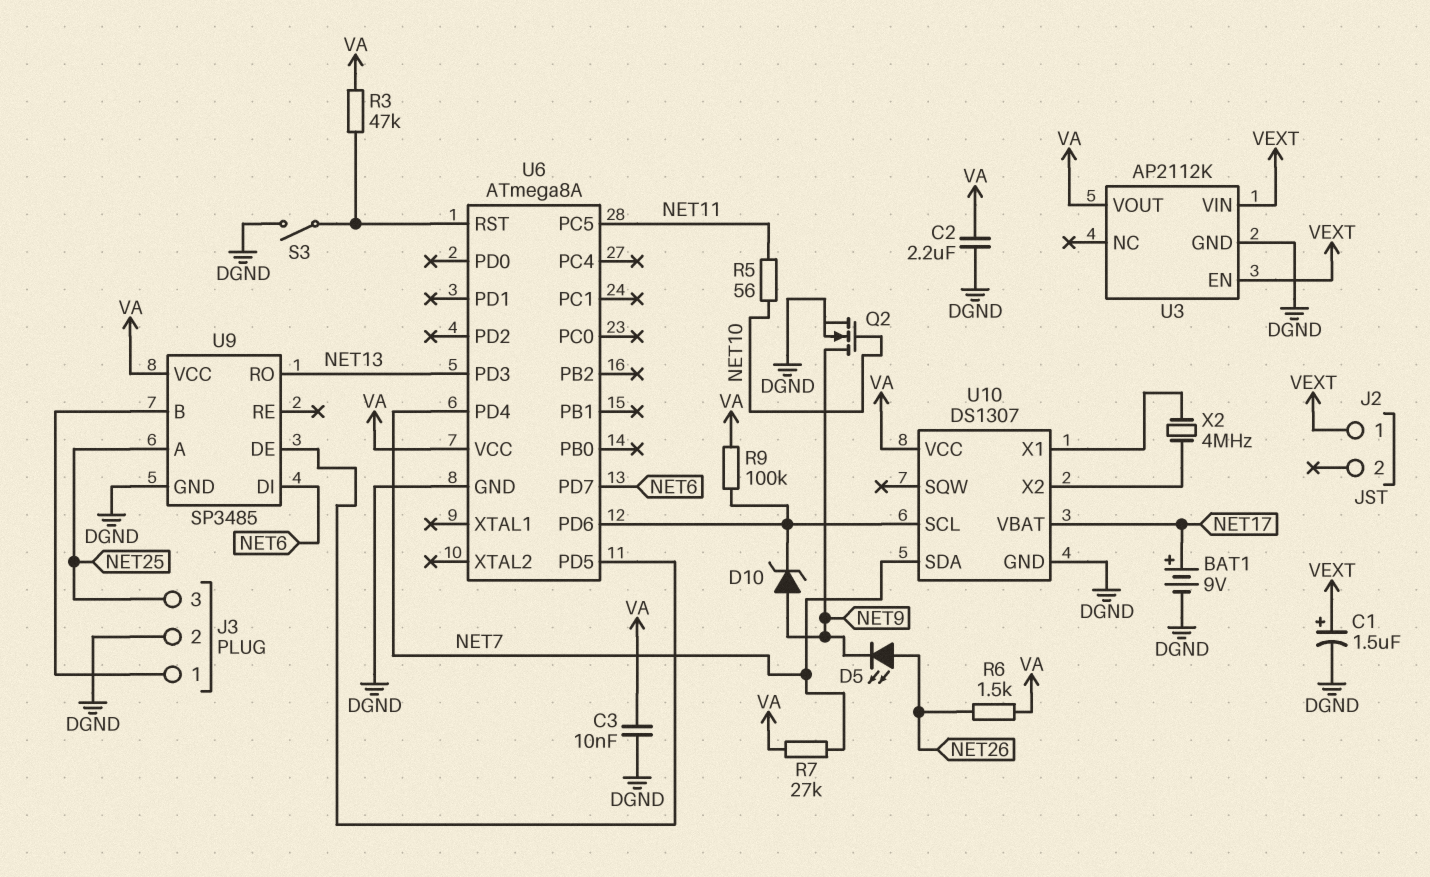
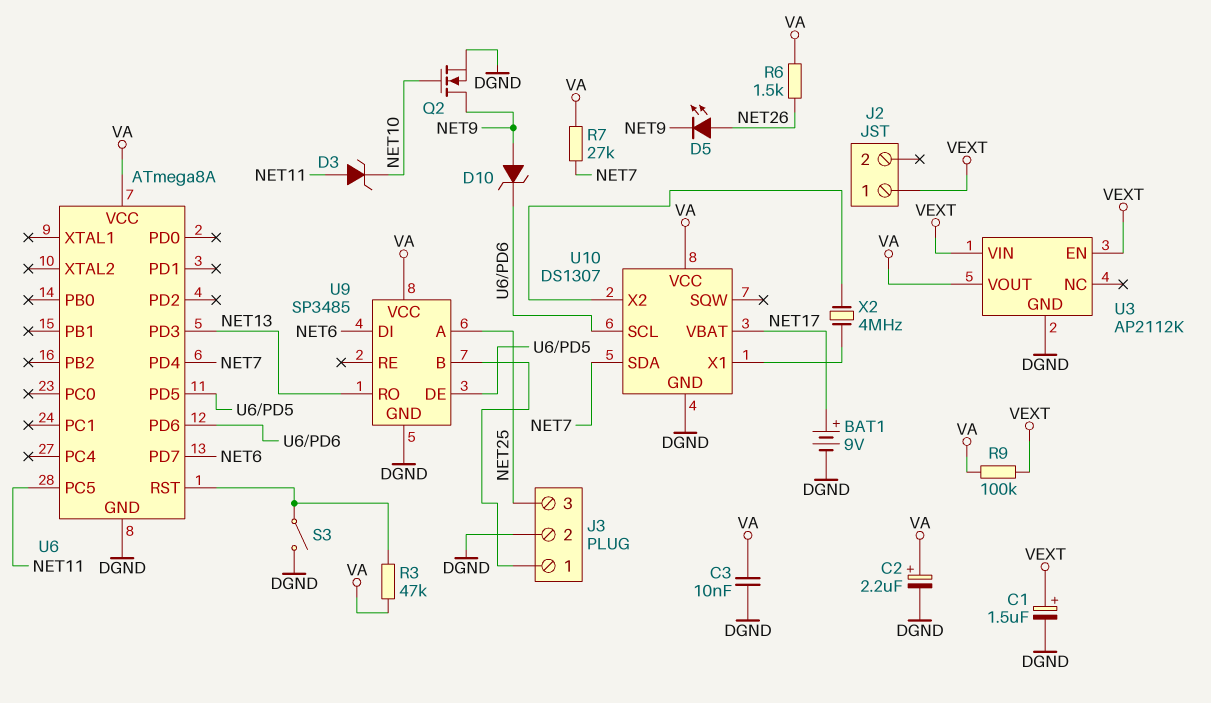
C2: 2.2uF (DGND, VA) -> 2.2uF (plus VA, minus DGND)
D3: none -> zener (A NET11, K NET10)
R5: 56 (NET10, NET11) -> none
R9: 100k (U6/PD6, VA) -> 100k (VA, VEXT)

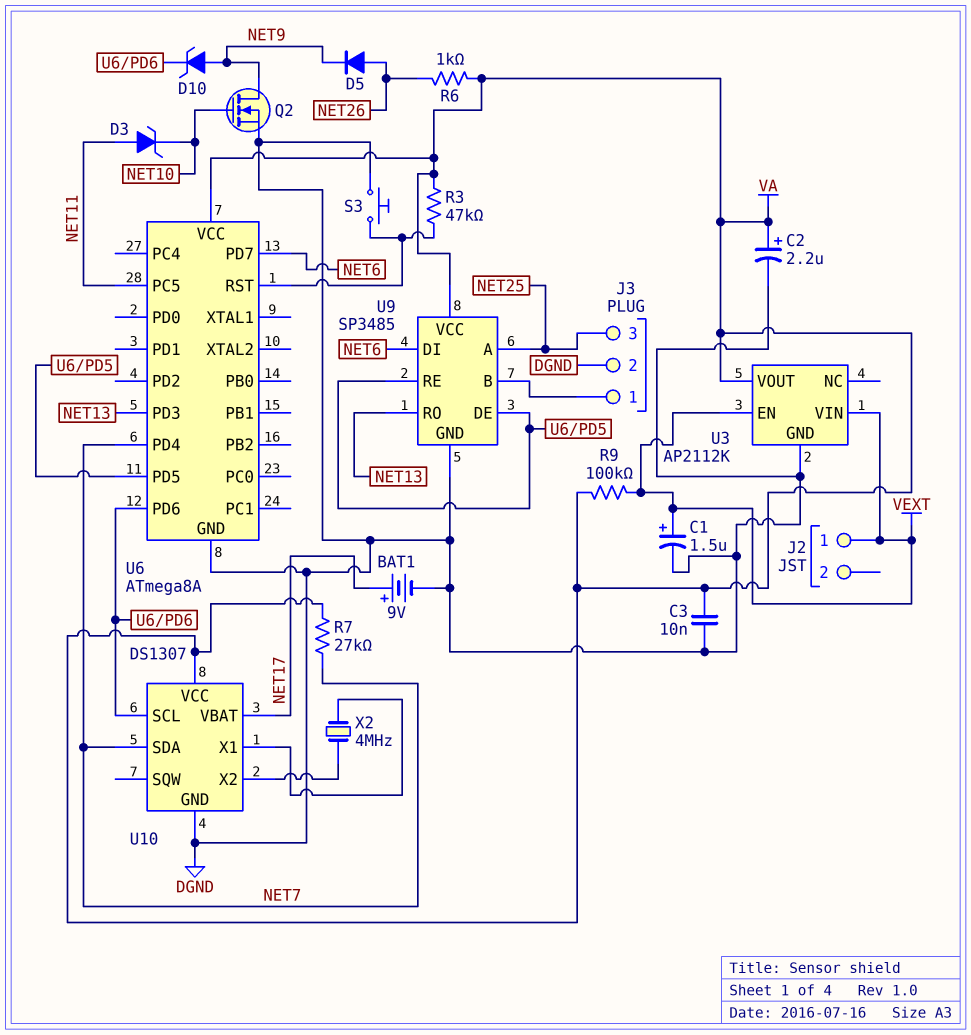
D5: LED (A NET26, K NET9) -> diode (A NET26, K NET9)
R6: 1.5k (NET26, VA) -> 1k (NET26, VA)
S3: switch (DGND, U6/RST) -> button (DGND, U6/RST)
U9 pin RE: none -> U6/PD5

